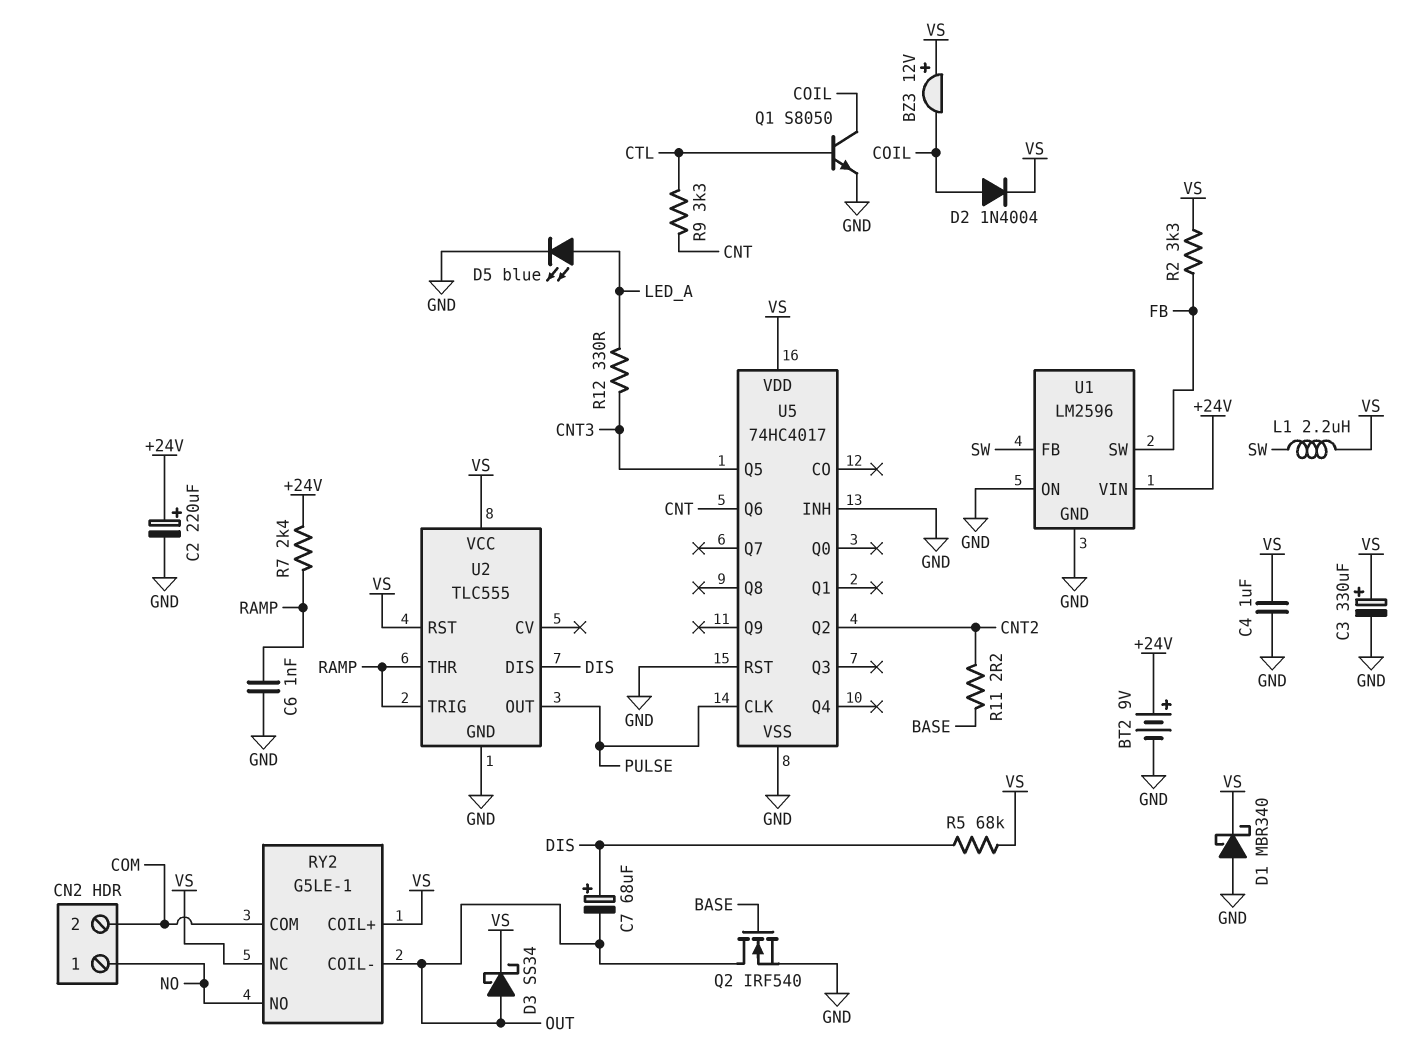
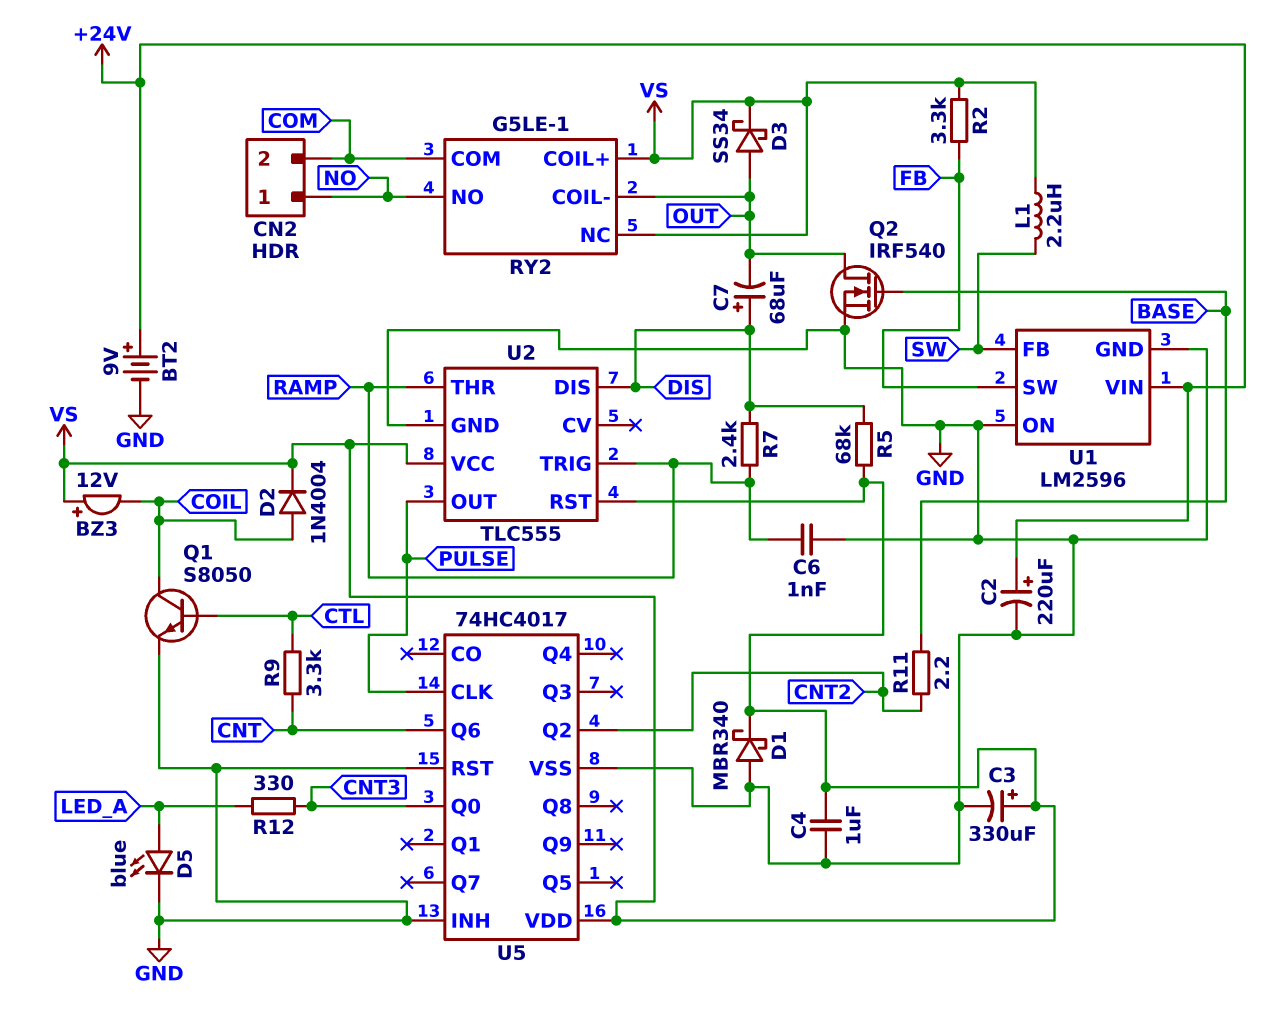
R7: 2.4k (+24V, RAMP) -> 2.4k (DIS, RAMP)
U5 pin Q0: none -> CNT3
U5 pin Q5: CNT3 -> none

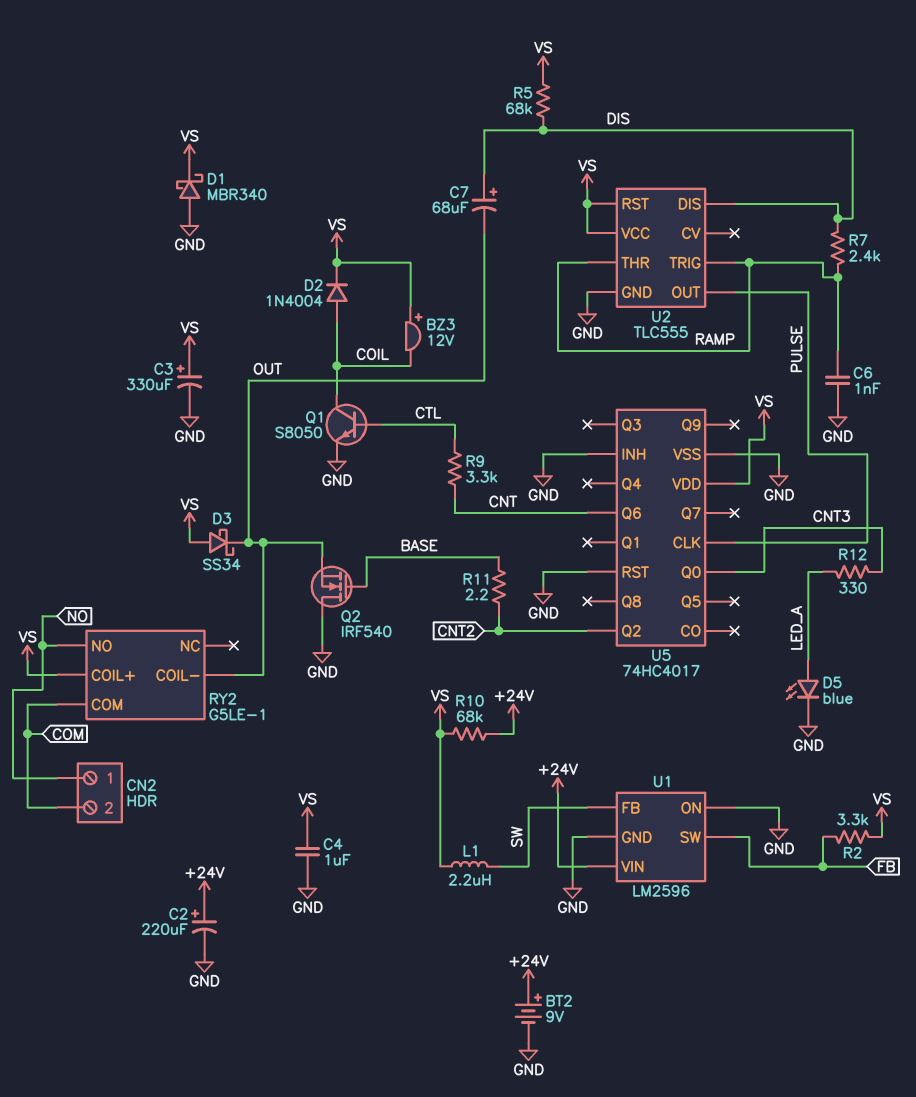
D3: schottky SS34 (A OUT, K VS) -> schottky SS34 (A VS, K OUT)
Q2: NMOS IRF540 (G BASE, D OUT, S GND) -> NMOS IRF540 (G BASE, D GND, S OUT)
R10: none -> 68k (+24V, VS)
RY2 pin NC: VS -> none

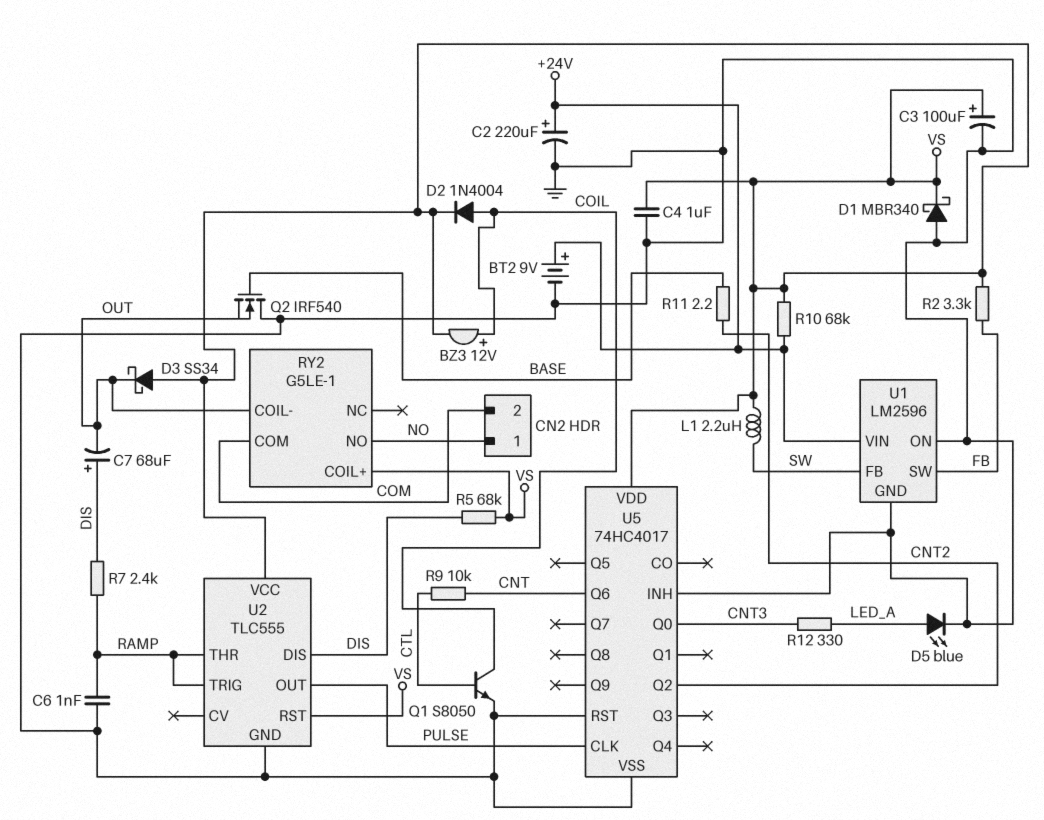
BZ3: buzzer 12V (plus VS, minus COIL) -> buzzer 12V (plus COIL, minus VS)
C3: 330uF (plus VS, minus GND) -> 100uF (plus VS, minus GND)
R9: 3.3k (CNT, CTL) -> 10k (CNT, CTL)

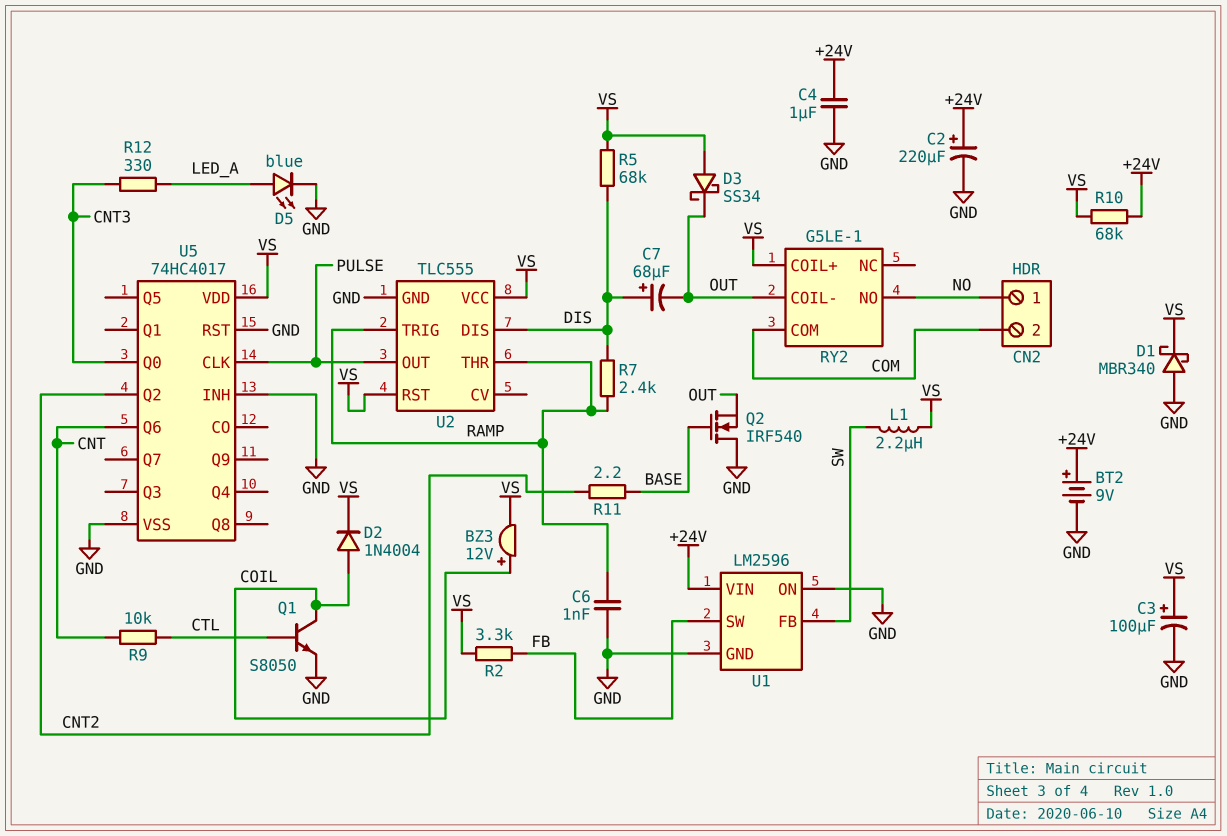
C4: 1uF (GND, VS) -> 1uF (+24V, GND)

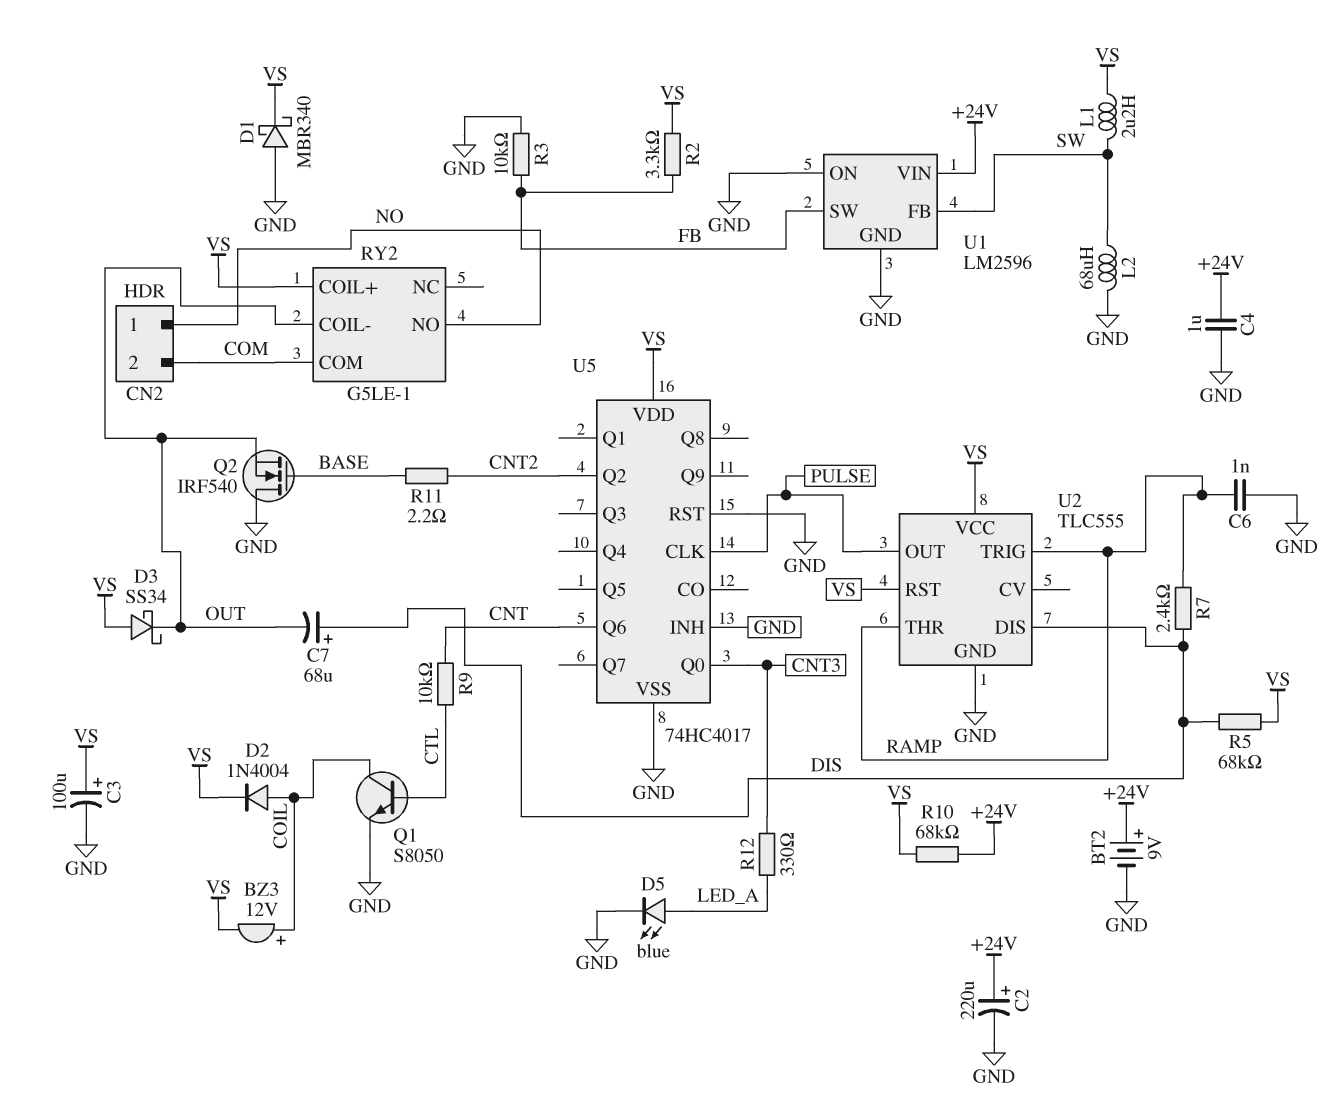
L2: none -> 68uH (GND, SW)
R3: none -> 10k (FB, GND)

